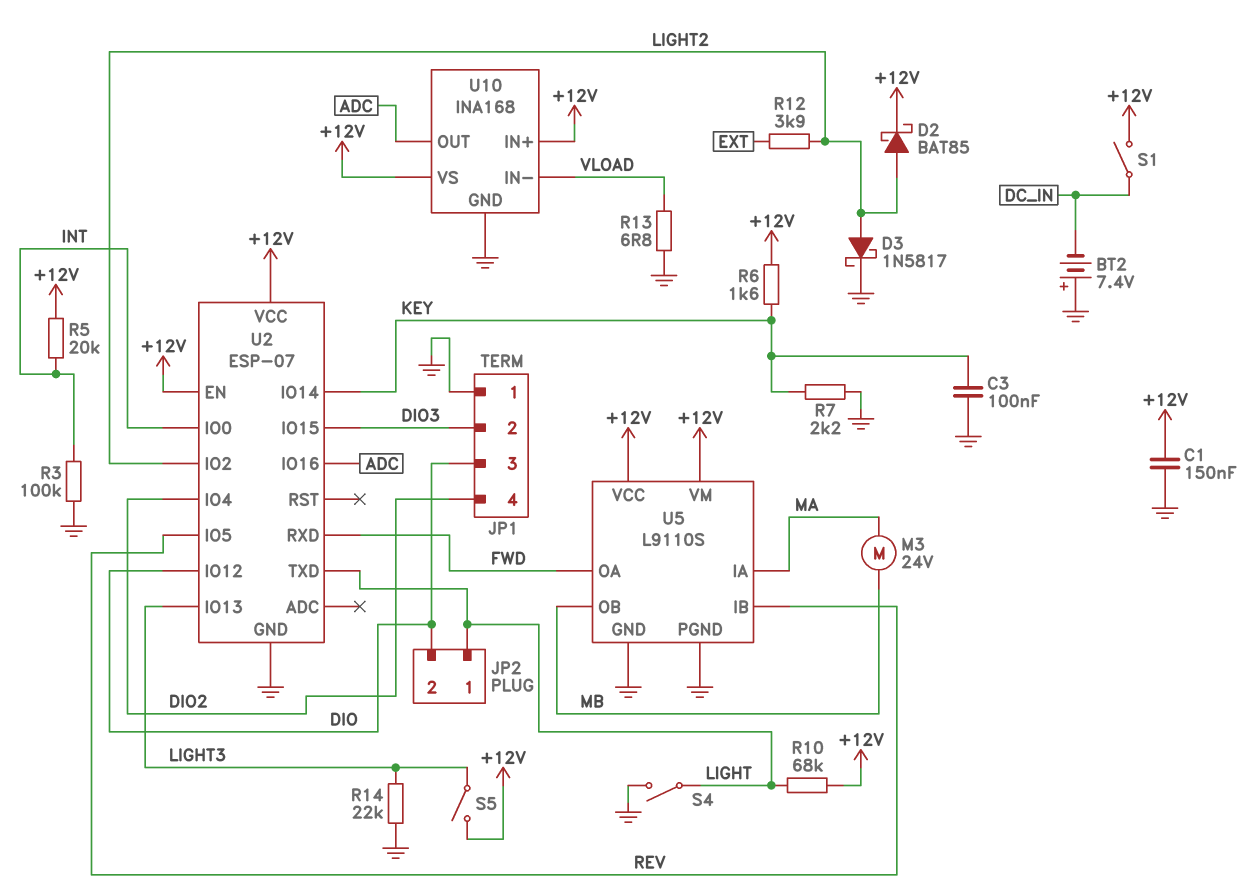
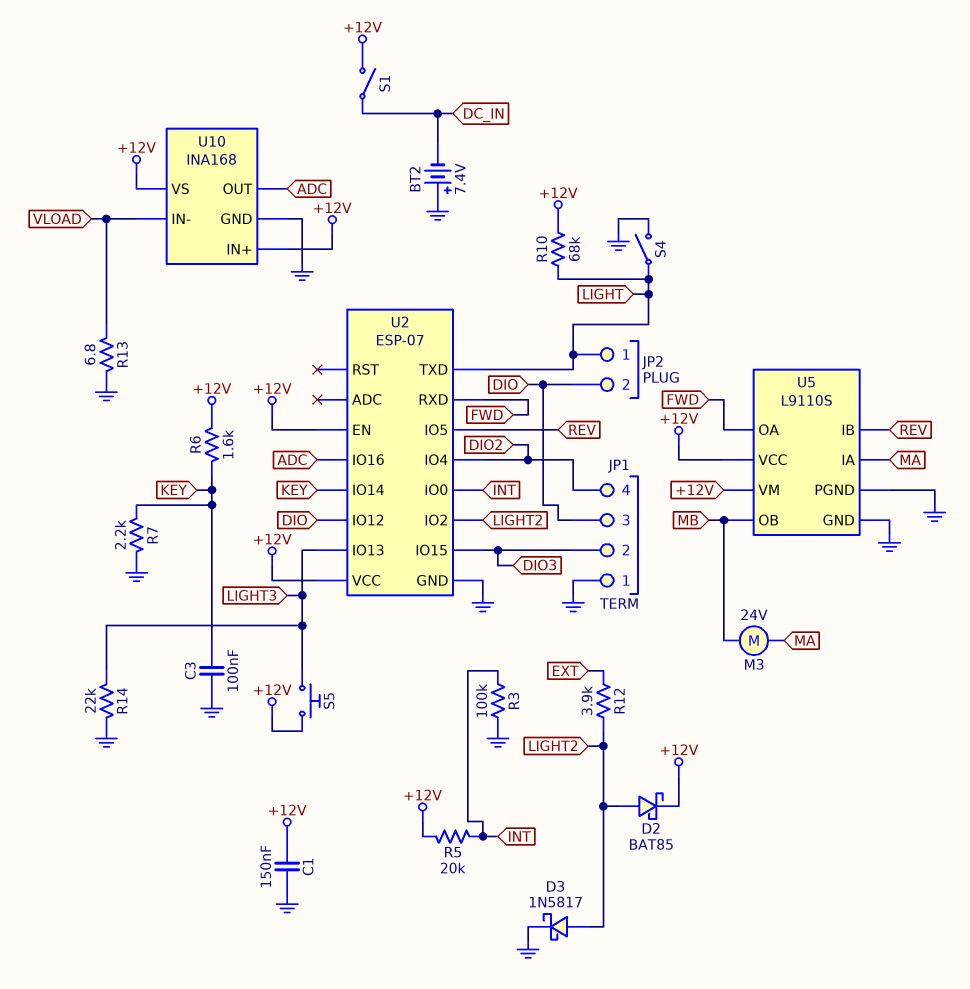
S5: switch (+12V, LIGHT3) -> button (+12V, LIGHT3)

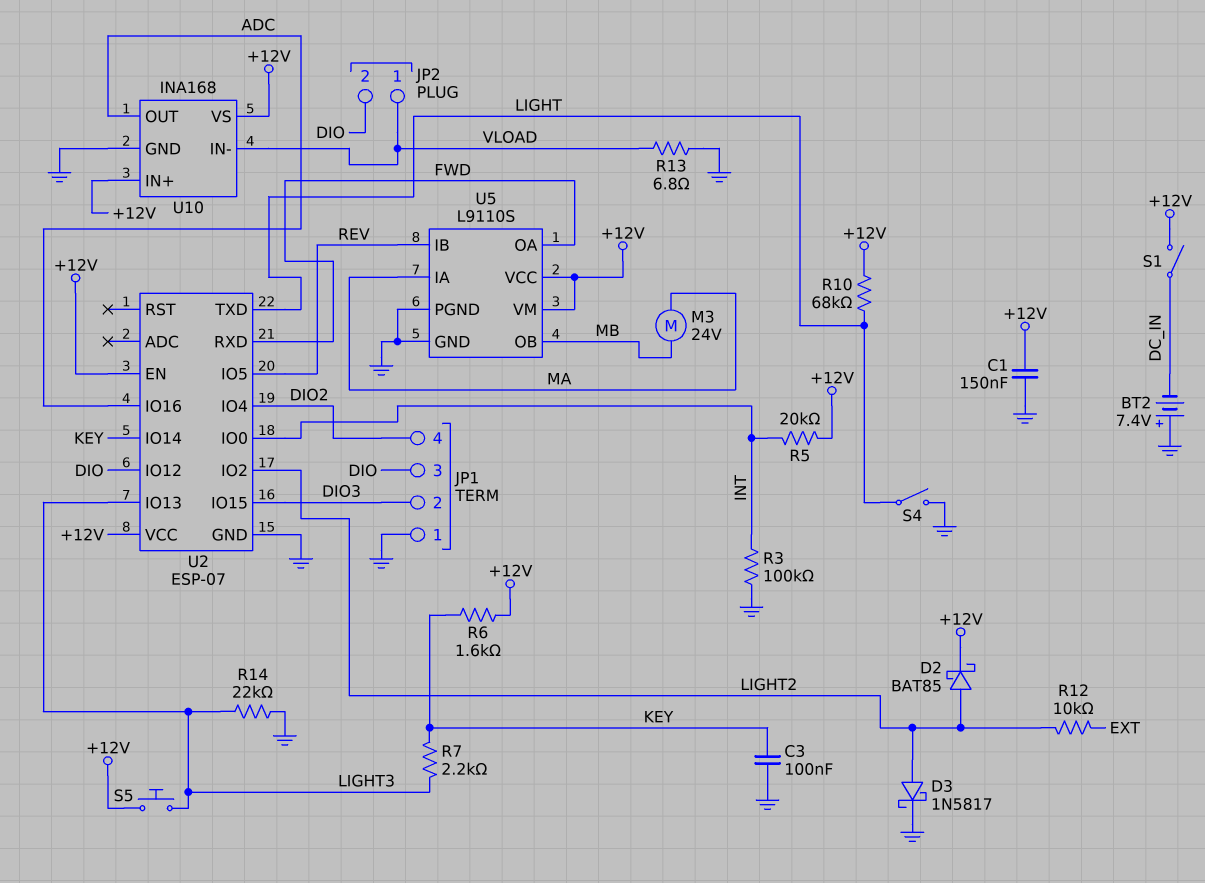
JP2 pin 1: LIGHT -> VLOAD
R7: 2.2k (GND, KEY) -> 2.2k (KEY, LIGHT3)
R12: 3.9k (EXT, LIGHT2) -> 10k (EXT, LIGHT2)

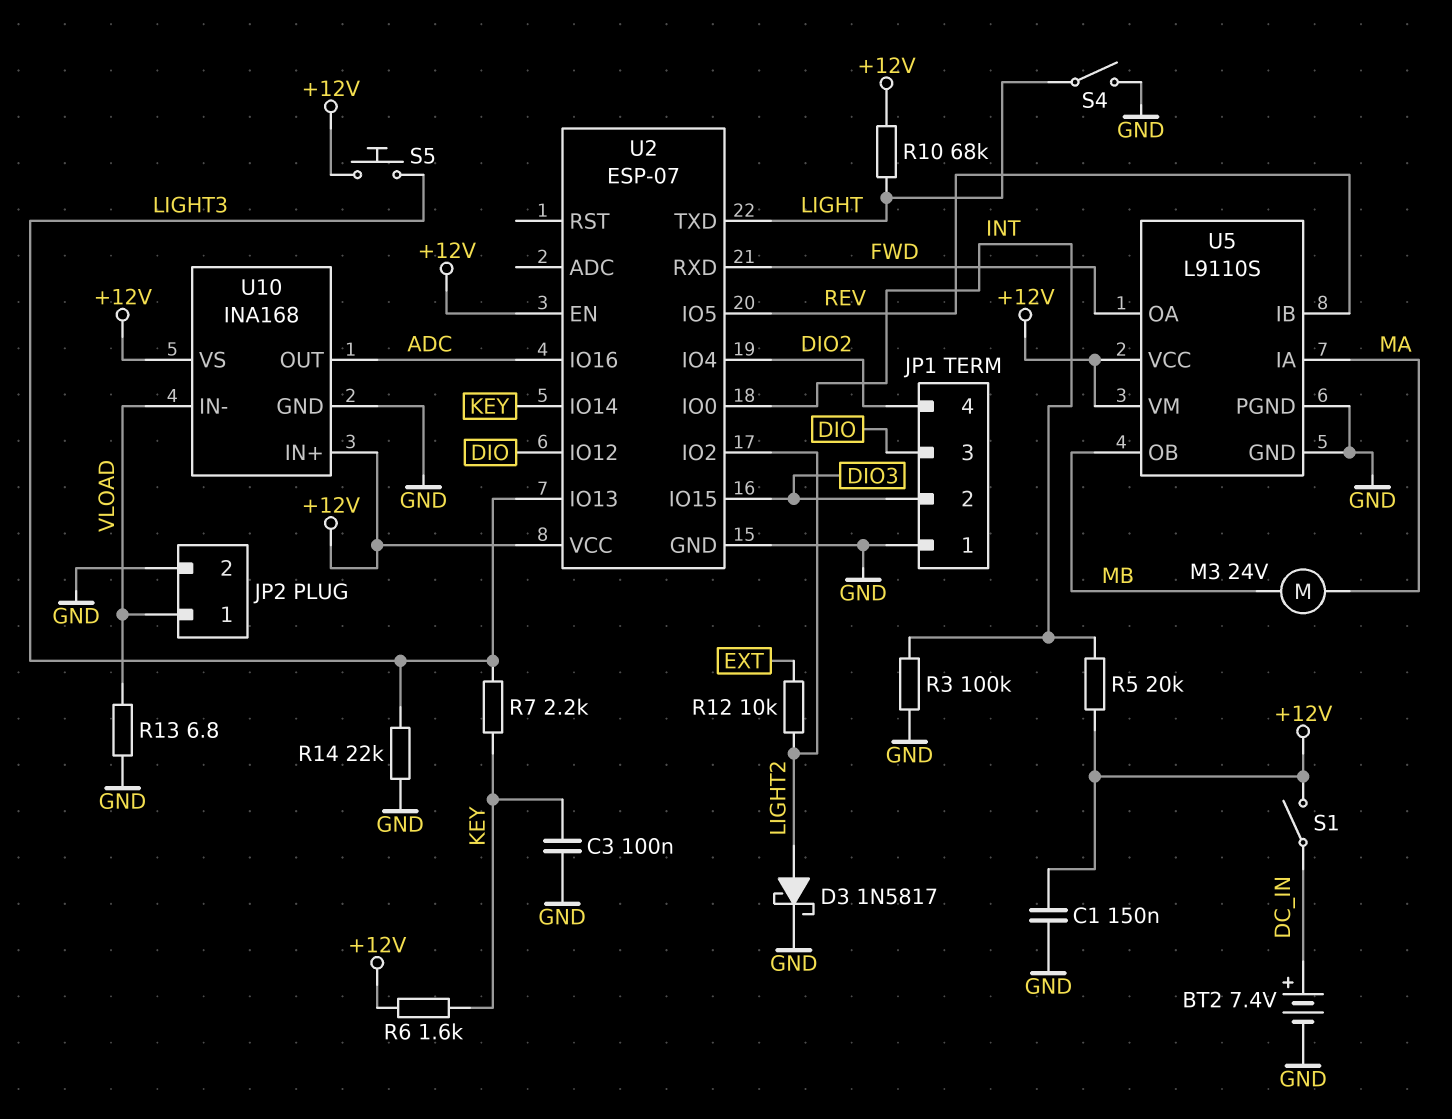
BT2: 7.4V (plus GND, minus DC_IN) -> 7.4V (plus DC_IN, minus GND)
D2: schottky BAT85 (A LIGHT2, K +12V) -> none
JP2 pin 2: DIO -> GND

